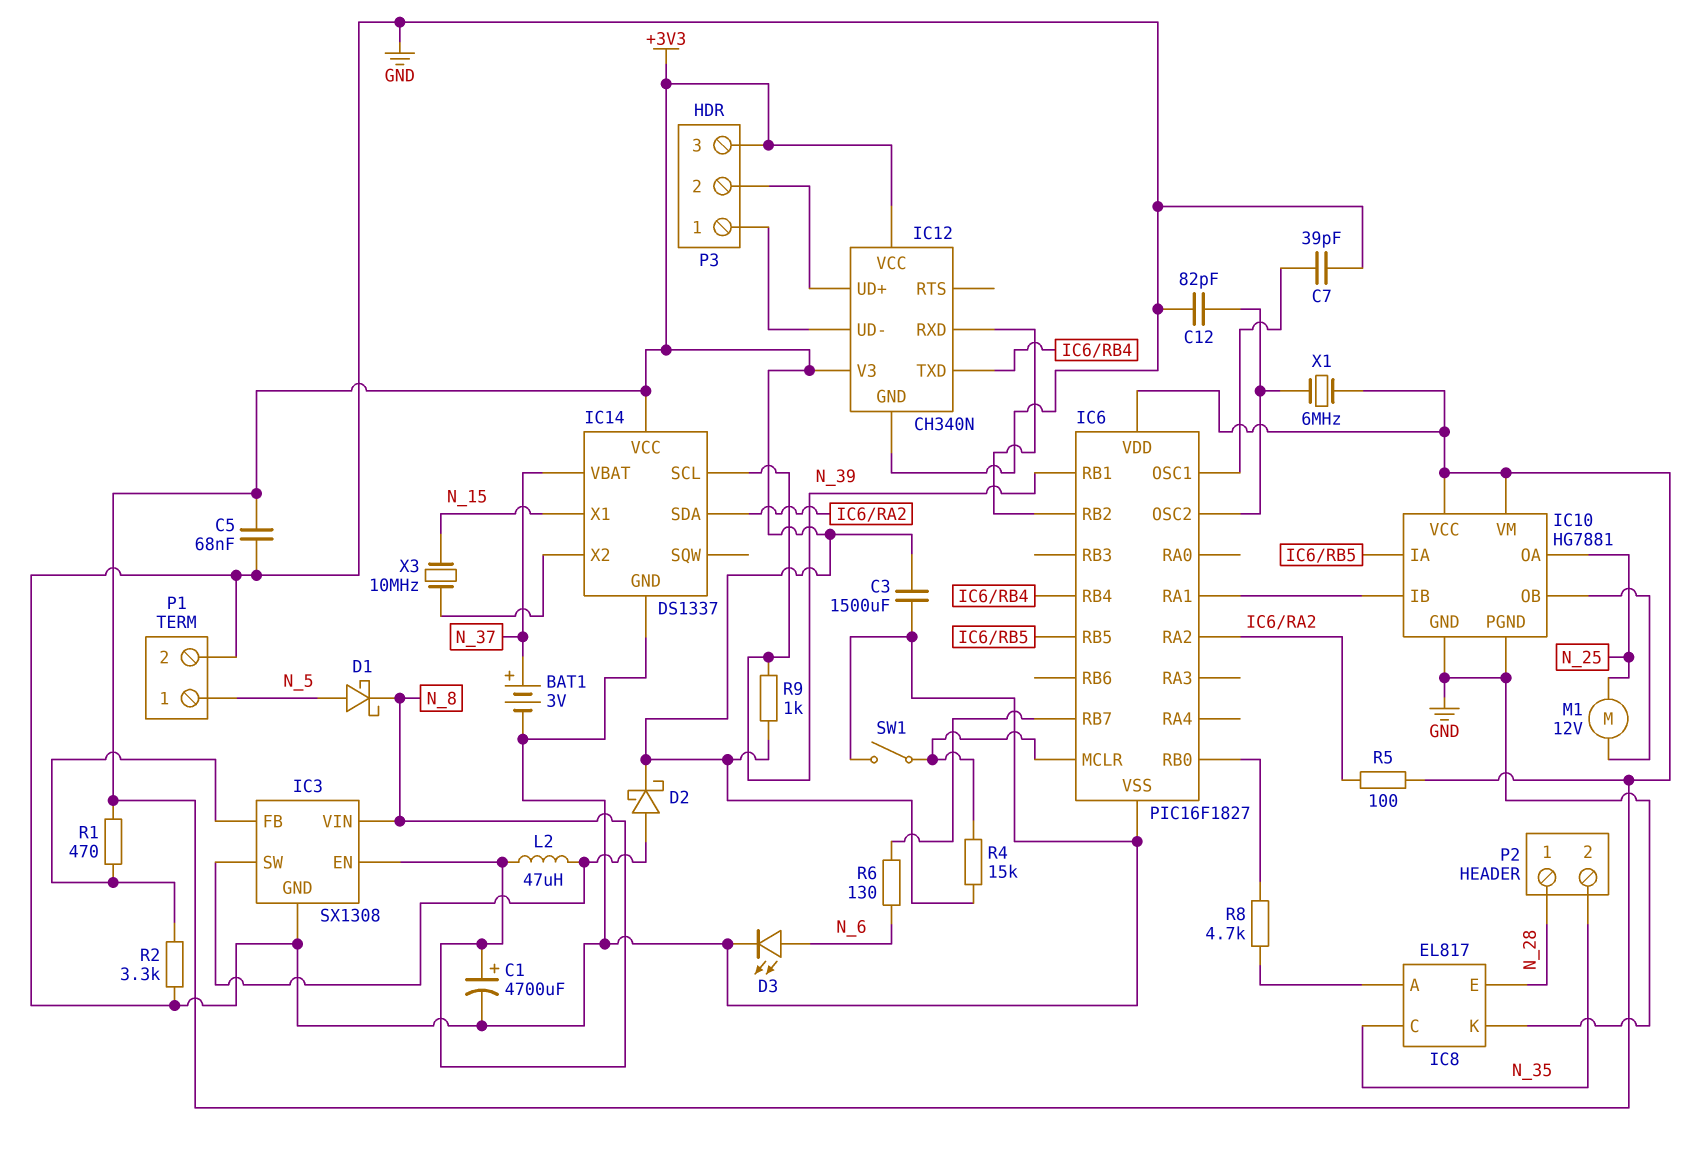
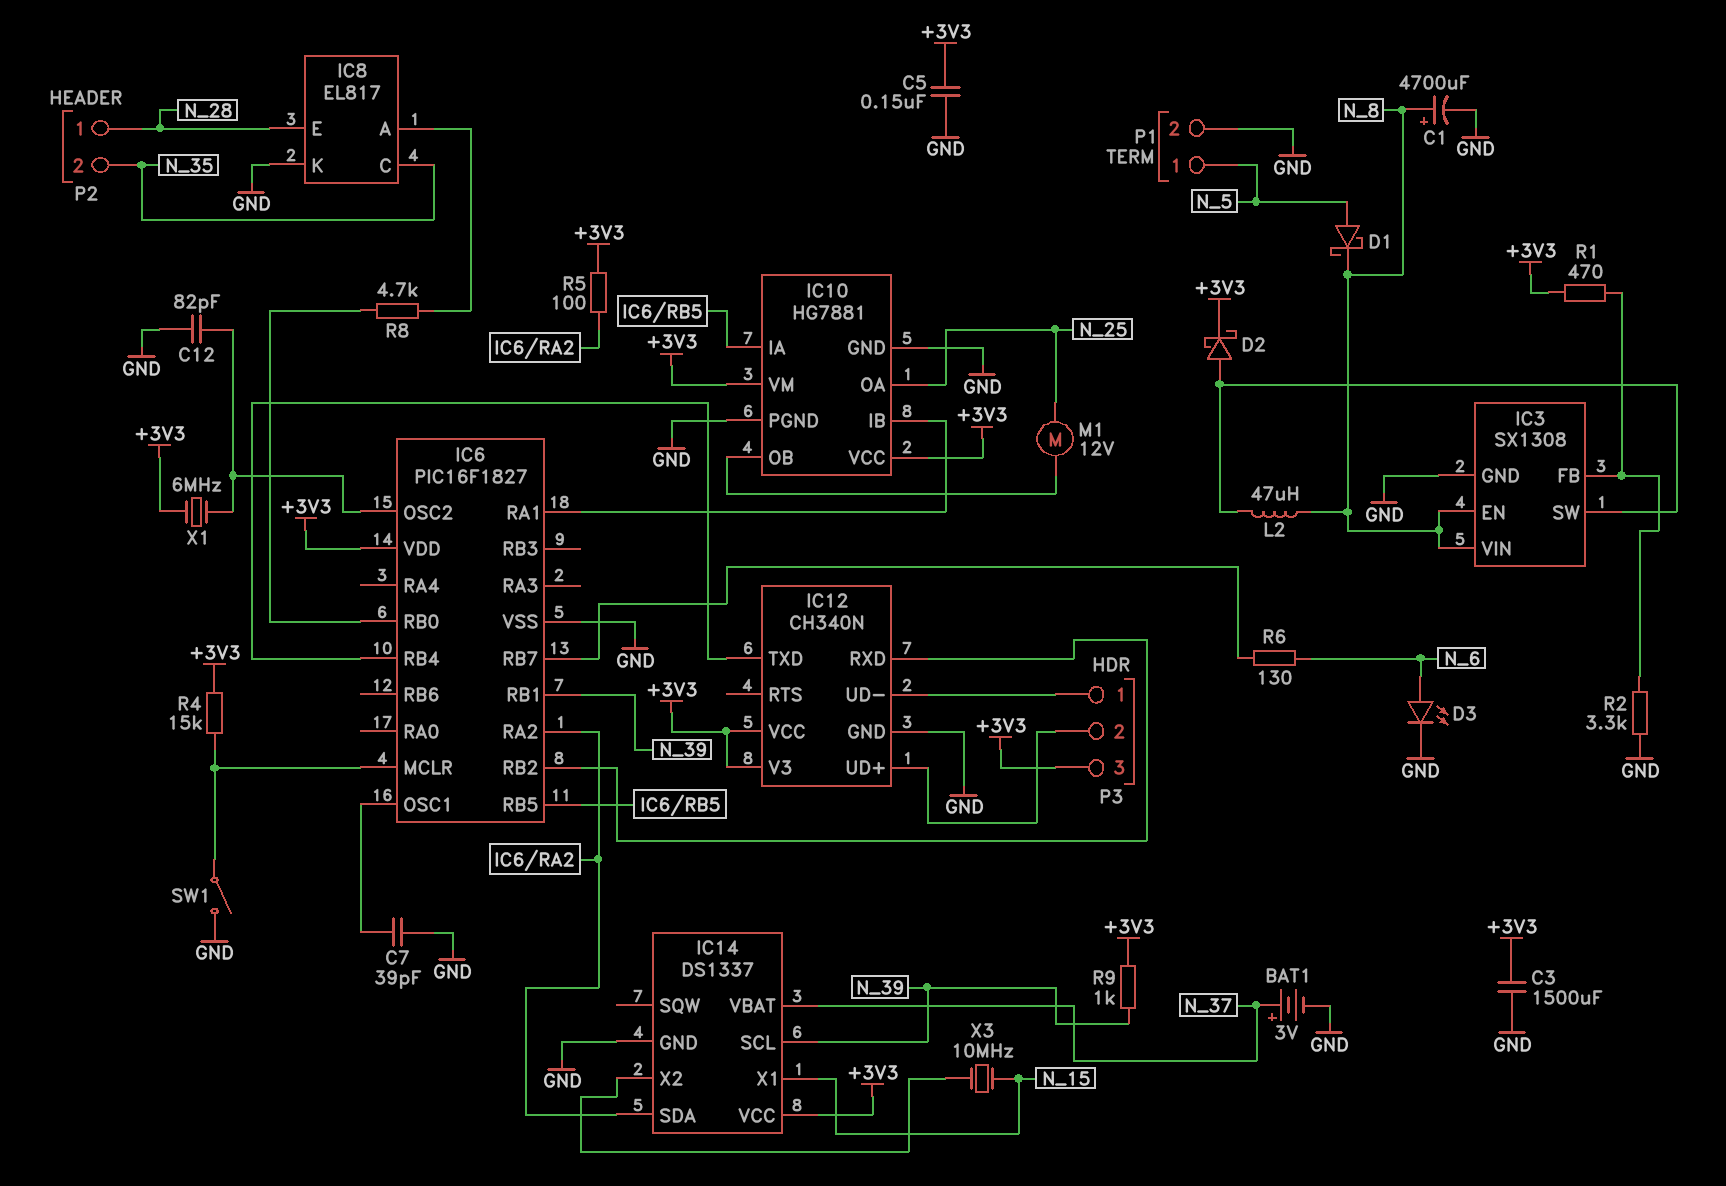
C5: 68nF (+3V3, GND) -> 150nF (+3V3, GND)

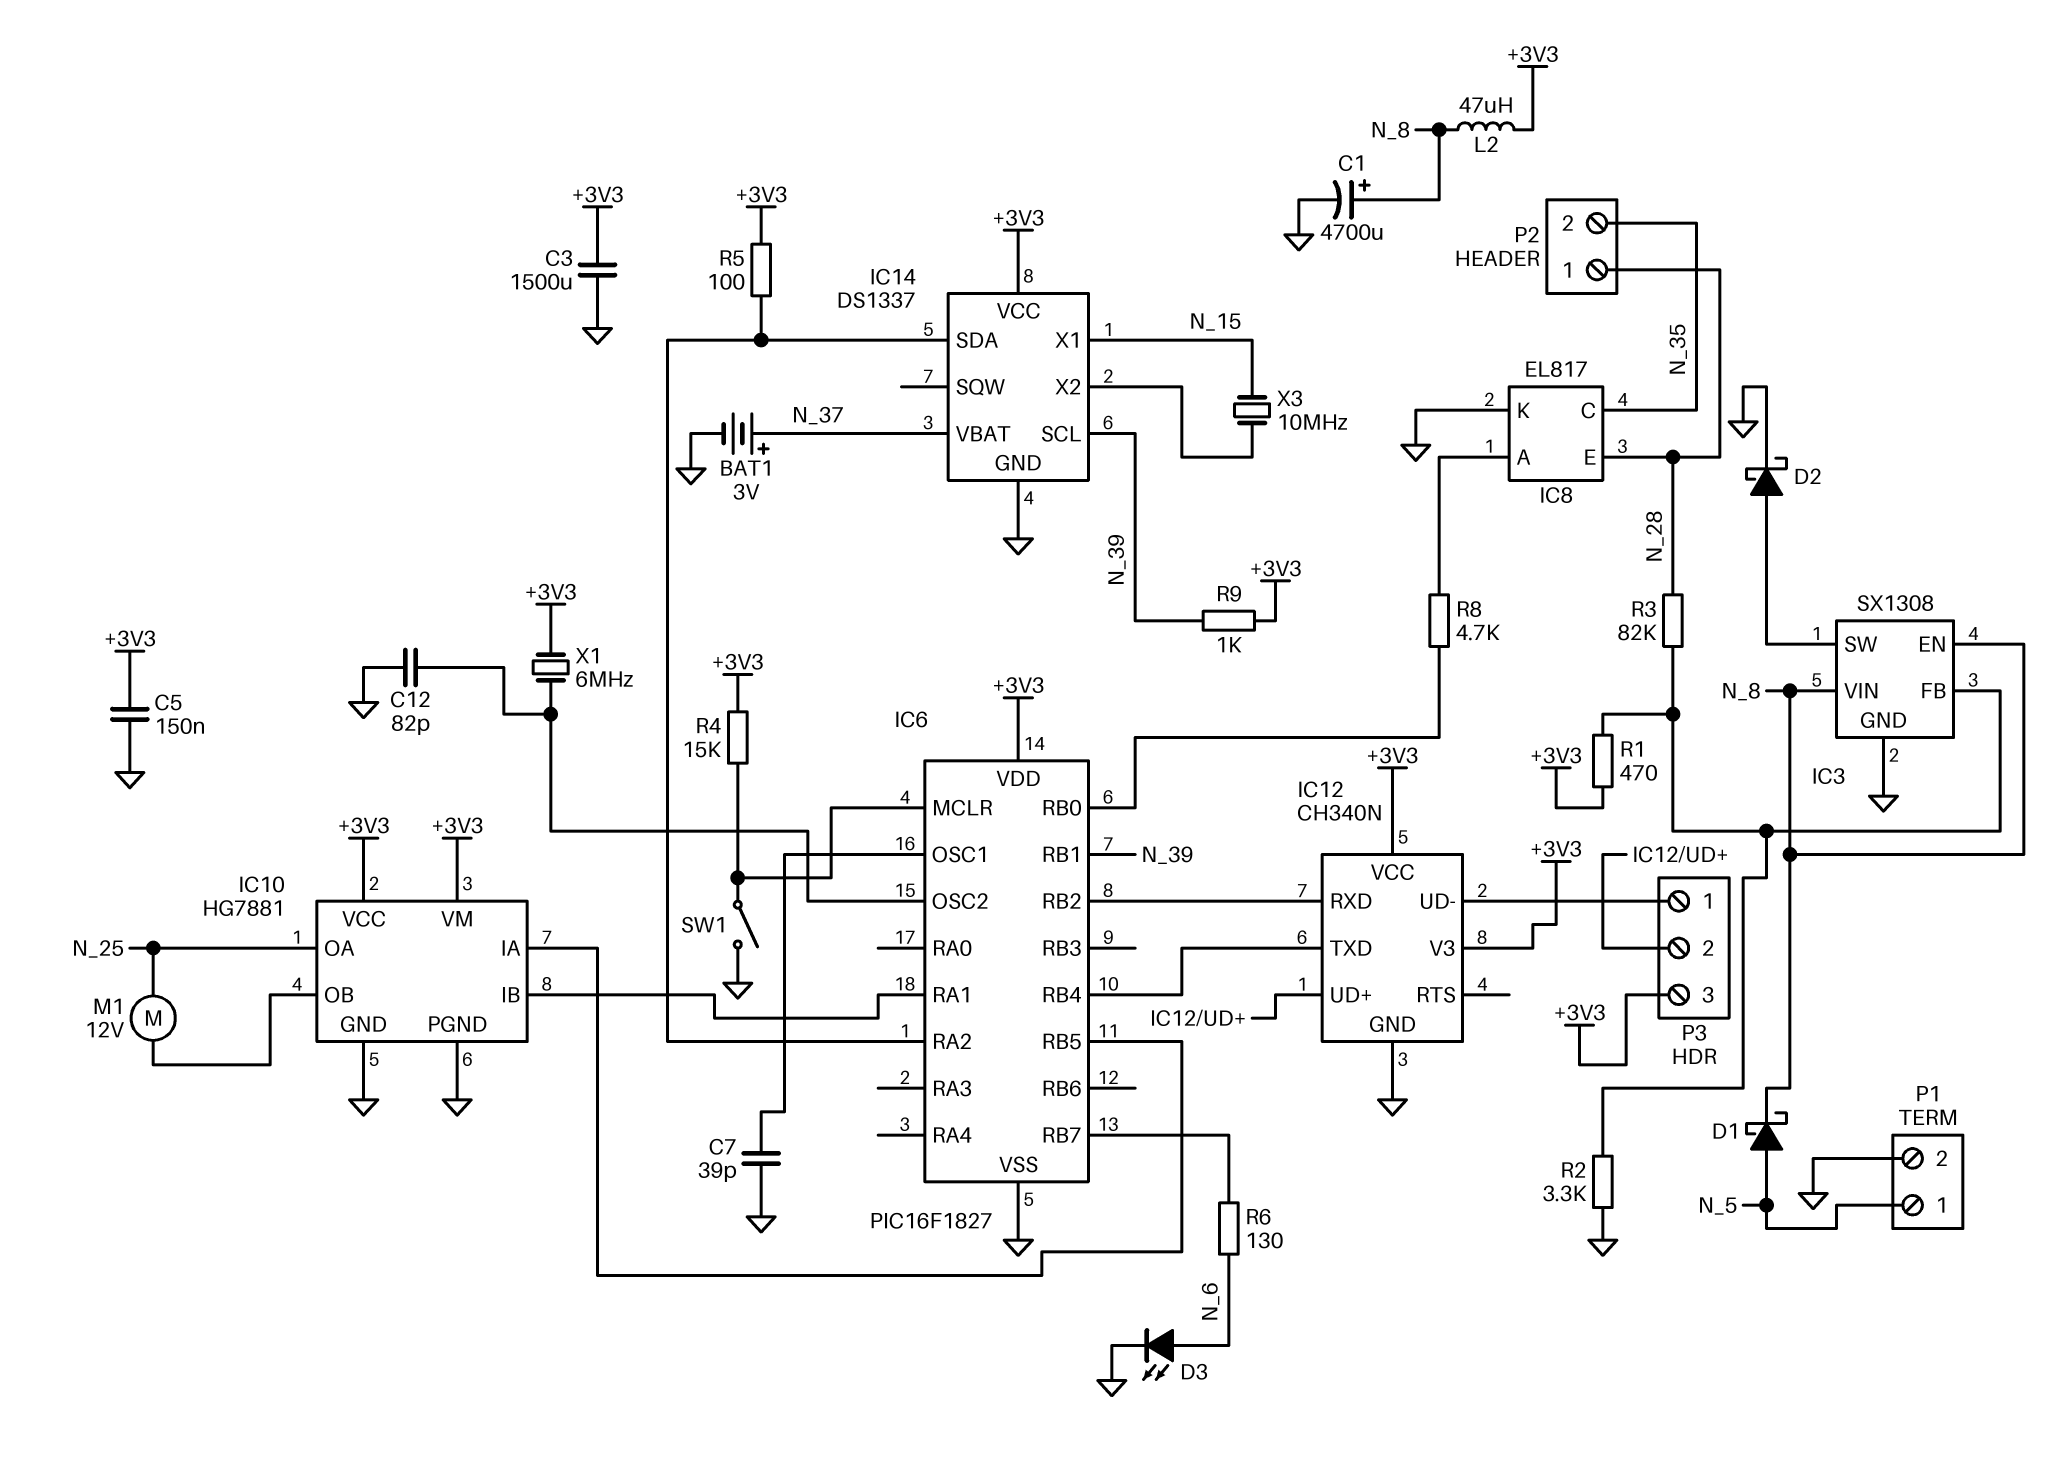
D2: schottky (A IC3/SW, K +3V3) -> schottky (A IC3/SW, K GND)
L2: 47uH (IC3/SW, N_8) -> 47uH (+3V3, N_8)
R3: none -> 82k (IC3/FB, N_28)

